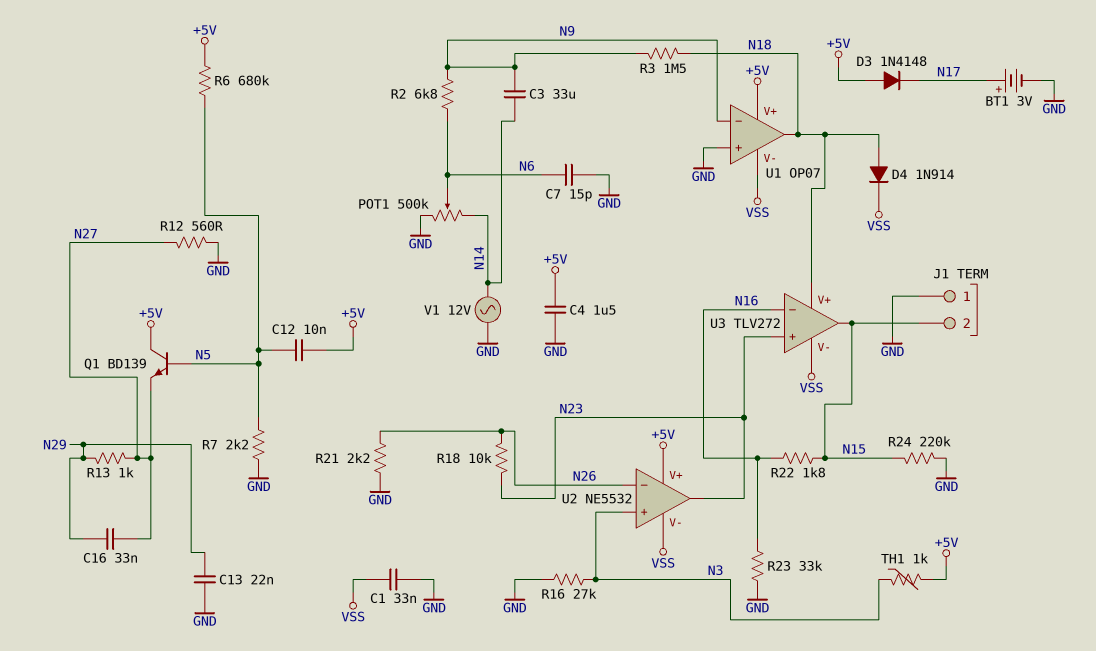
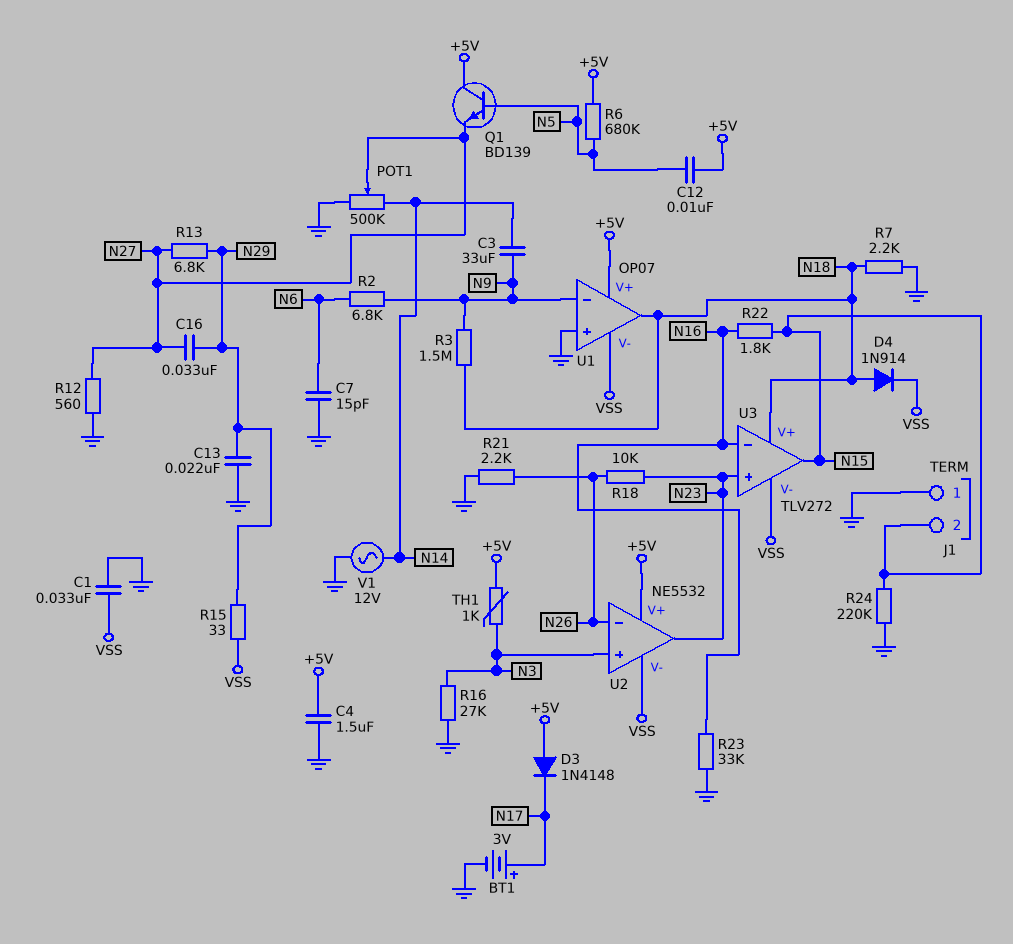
POT1: 500k (GND, N14, wiper N6) -> 500k (GND, N14, wiper N27)
R7: 2.2k (GND, N5) -> 2.2k (GND, N18)
R13: 1k (N27, N29) -> 6.8k (N27, N29)
R15: none -> 33 (N29, VSS)

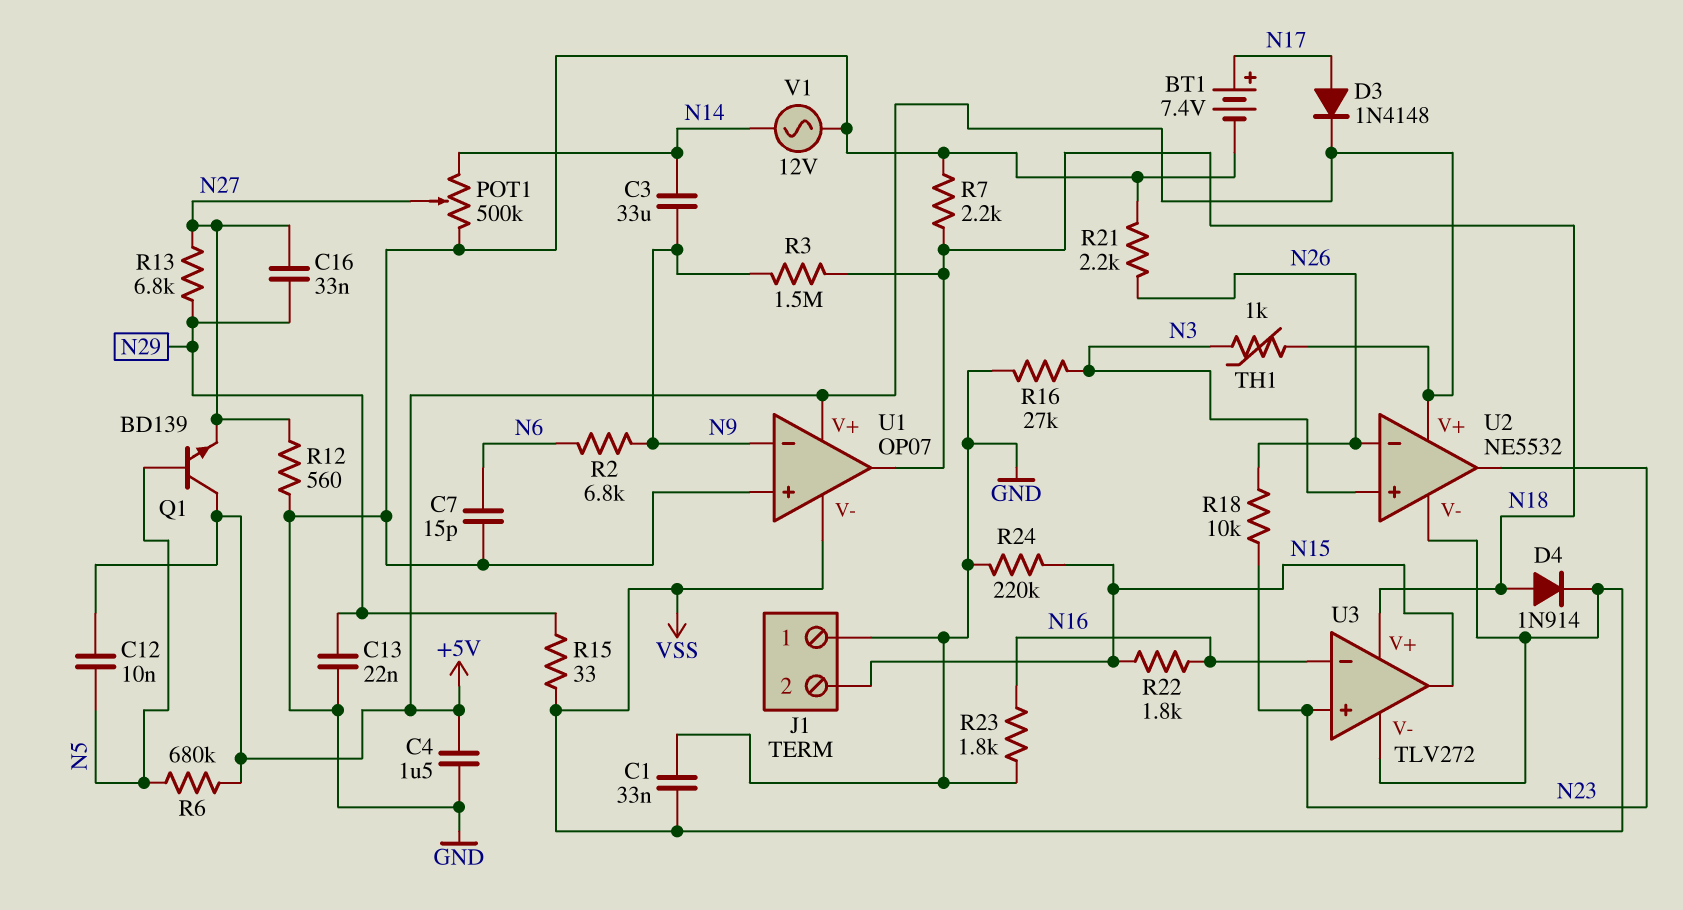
BT1: 3V (plus N17, minus GND) -> 7.4V (plus N17, minus GND)
D3: diode 1N4148 (A +5V, K N17) -> diode 1N4148 (A N17, K +5V)
R23: 33k (GND, N16) -> 1.8k (GND, N16)

